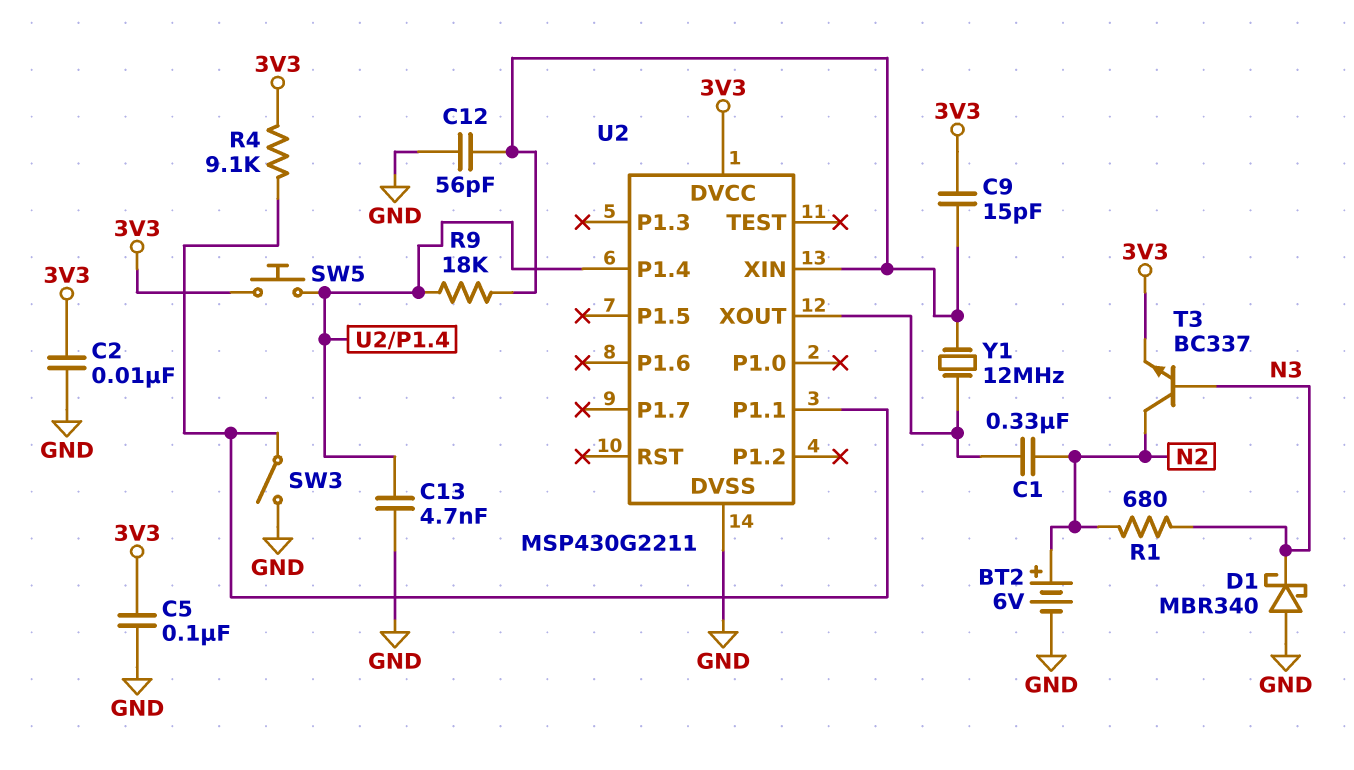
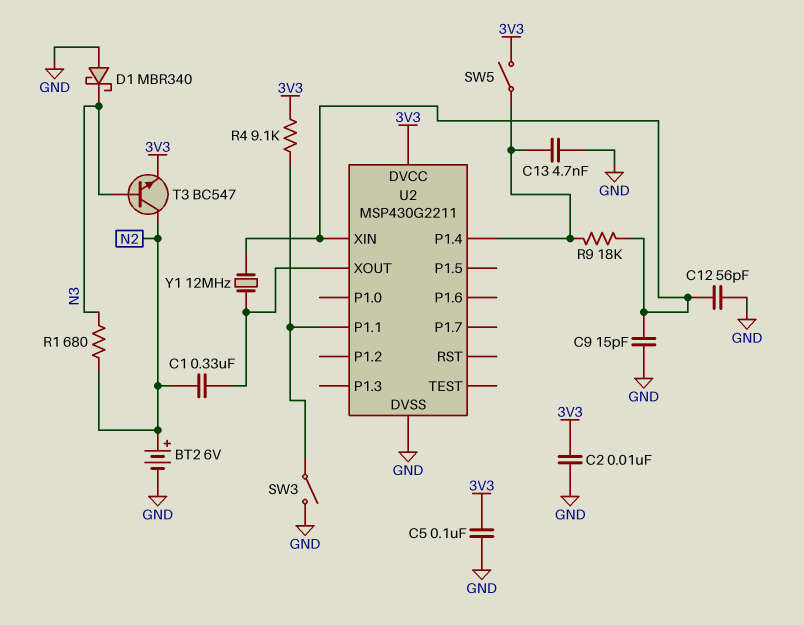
C9: 15pF (3V3, U2/XIN) -> 15pF (GND, U2/XIN)
SW5: button (3V3, U2/P1.4) -> switch (3V3, U2/P1.4)
T3: NPN BC337 (B N3, C N2, E 3V3) -> NPN BC547 (B N3, C N2, E 3V3)

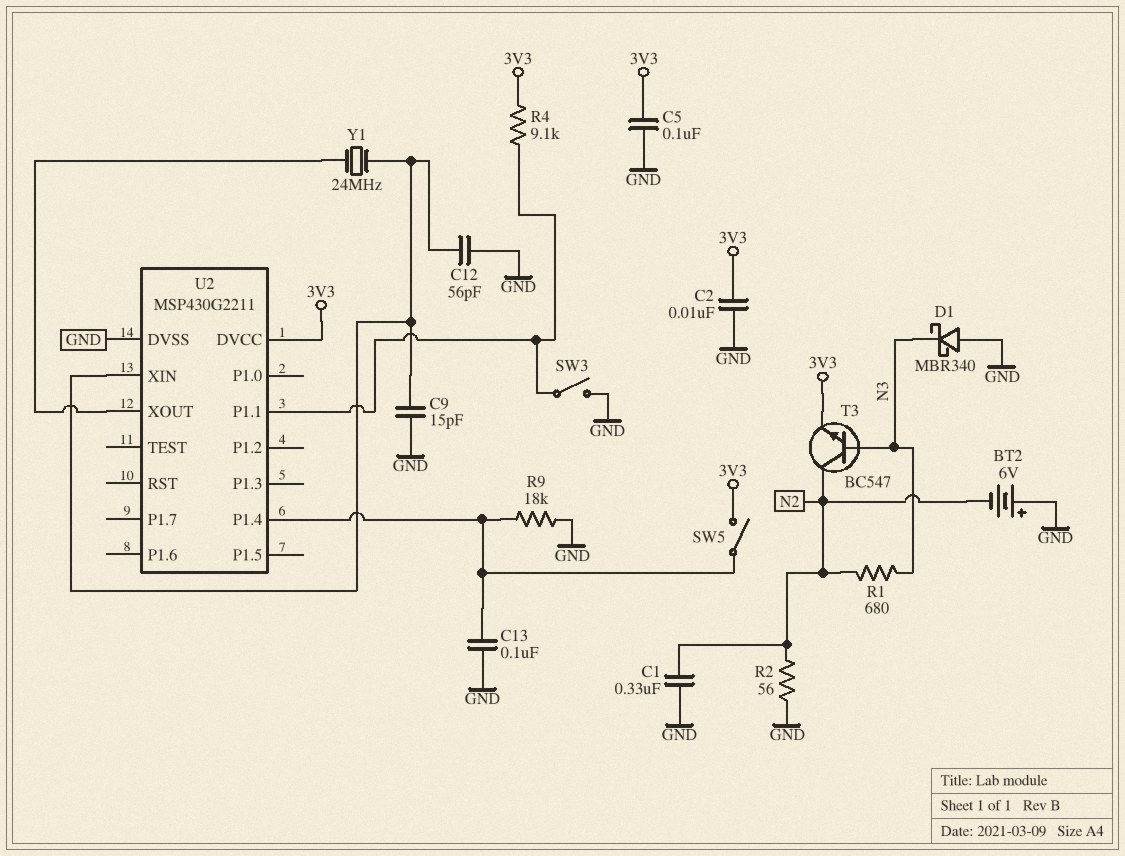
BT2: 6V (plus N2, minus GND) -> 6V (plus GND, minus N2)
C1: 330nF (N2, U2/XOUT) -> 330nF (GND, N2)
C13: 4.7nF (GND, U2/P1.4) -> 100nF (GND, U2/P1.4)
R2: none -> 56 (GND, N2)
R9: 18k (U2/P1.4, U2/XIN) -> 18k (GND, U2/P1.4)
Y1: 12MHz (U2/XIN, U2/XOUT) -> 24MHz (U2/XIN, U2/XOUT)

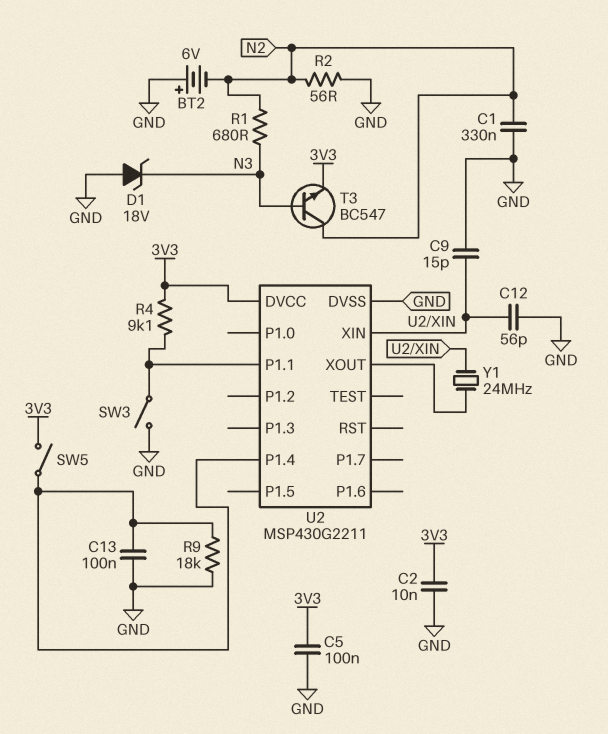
D1: schottky MBR340 (A GND, K N3) -> zener 18V (A GND, K N3)

